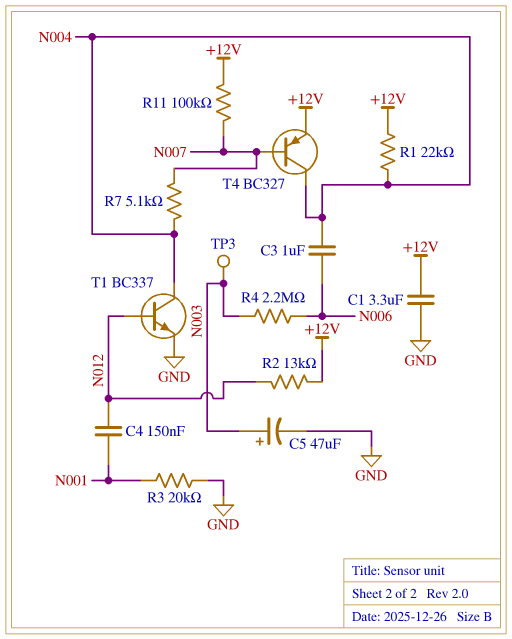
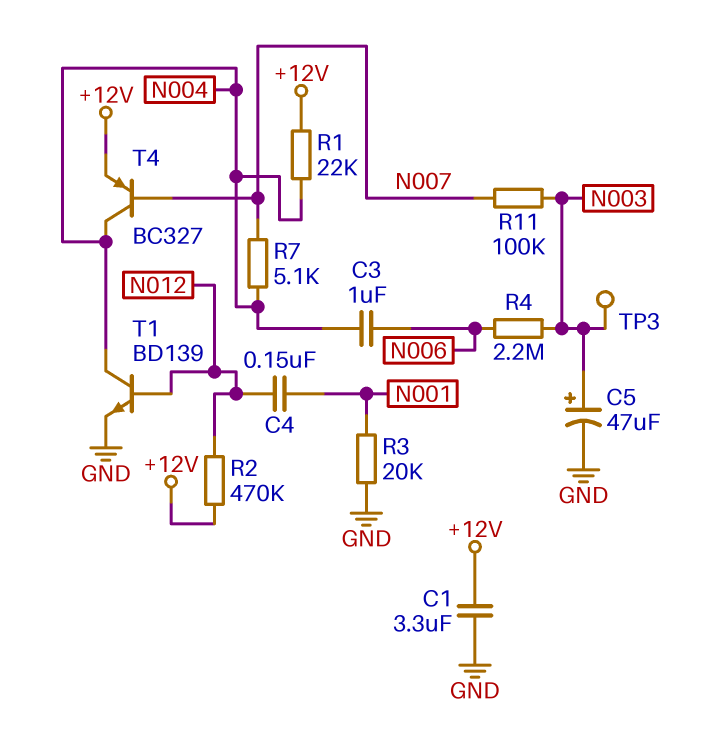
R2: 13k (+12V, N012) -> 470k (+12V, N012)
R11: 100k (+12V, N007) -> 100k (N003, N007)
T1: NPN BC337 (B N012, C N004, E GND) -> NPN BD139 (B N012, C N004, E GND)

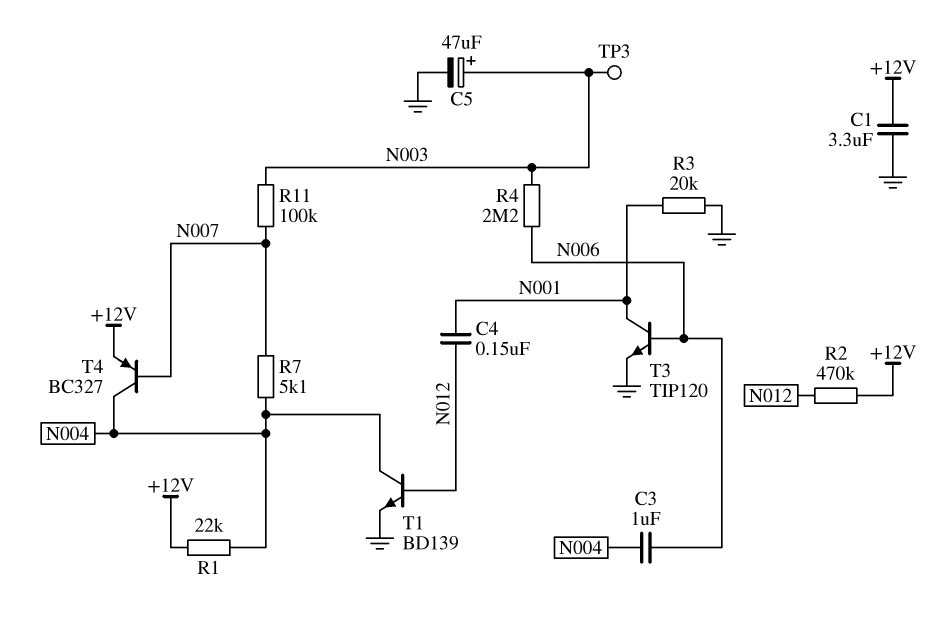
T3: none -> NPN TIP120 (B N006, C N001, E GND)

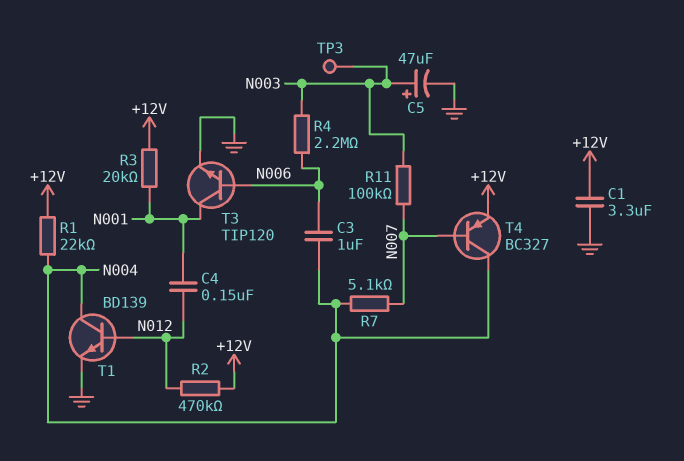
R3: 20k (GND, N001) -> 20k (+12V, N001)

